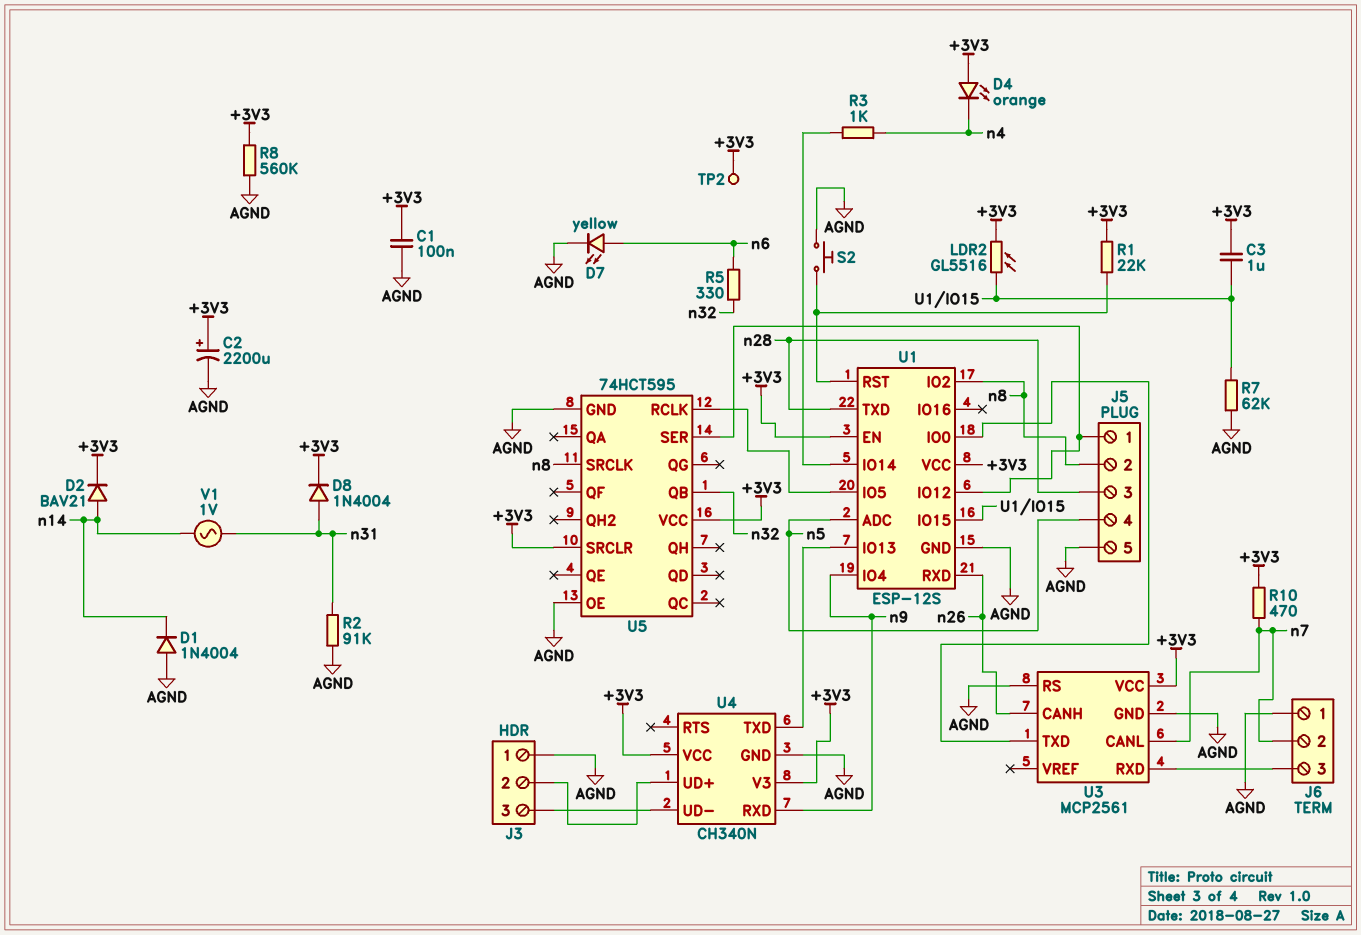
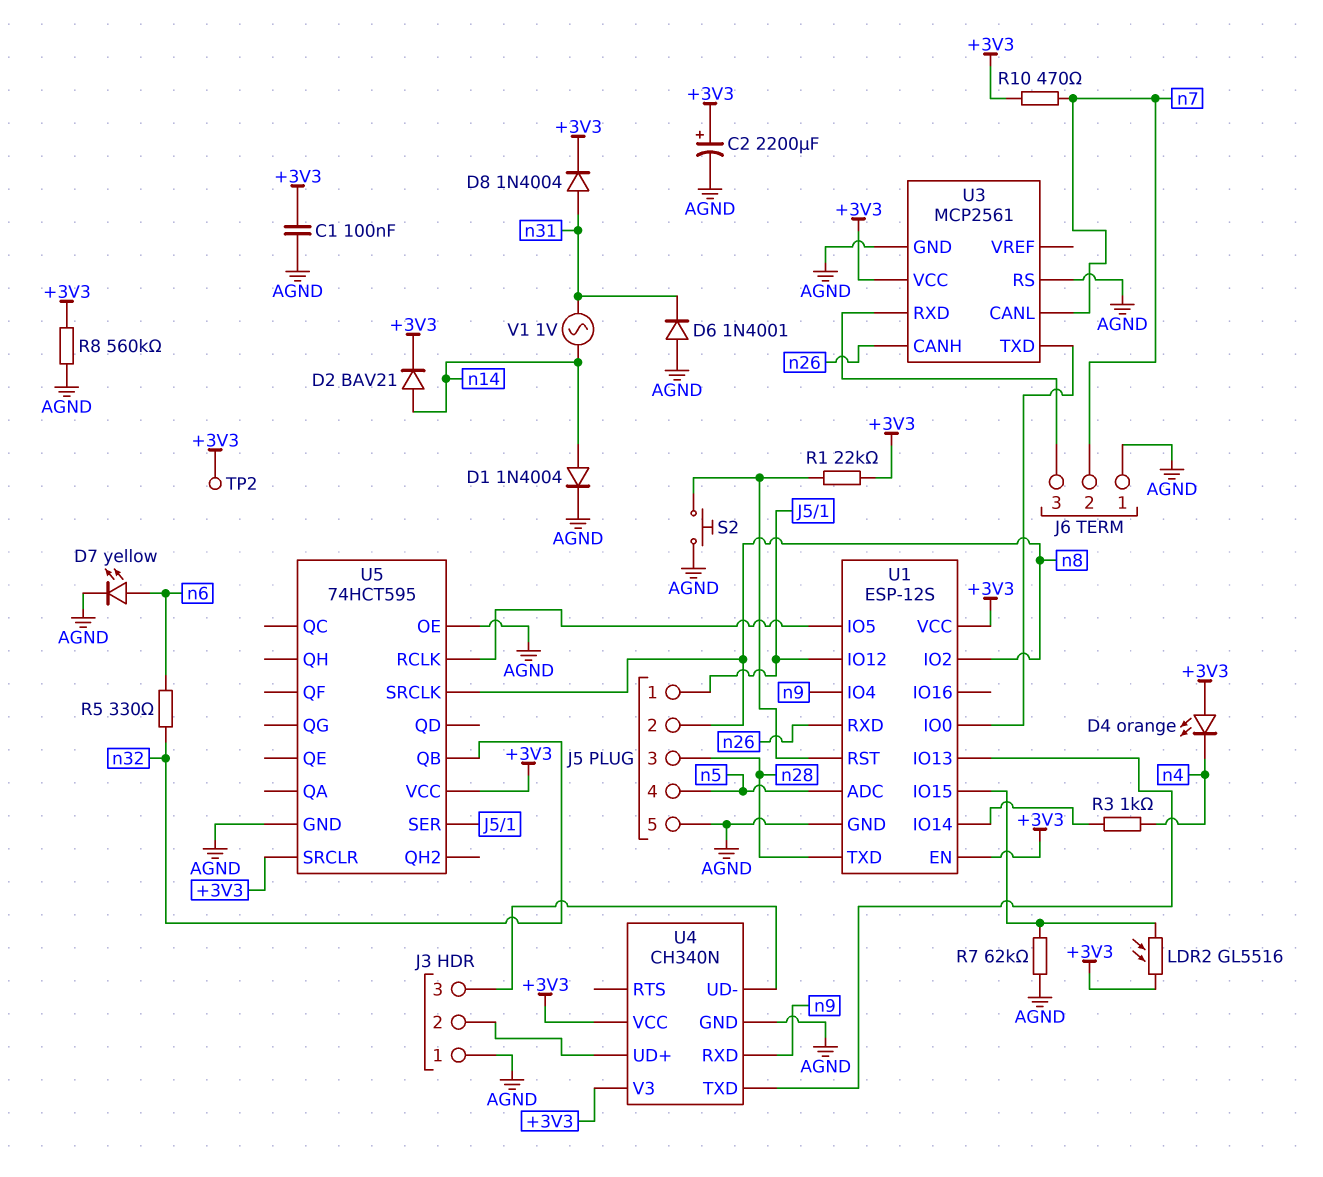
C3: 1uF (+3V3, U1/IO15) -> none
D1: diode 1N4004 (A AGND, K n14) -> diode 1N4004 (A n14, K AGND)
D6: none -> diode 1N4001 (A AGND, K n31)
R2: 91k (AGND, n31) -> none

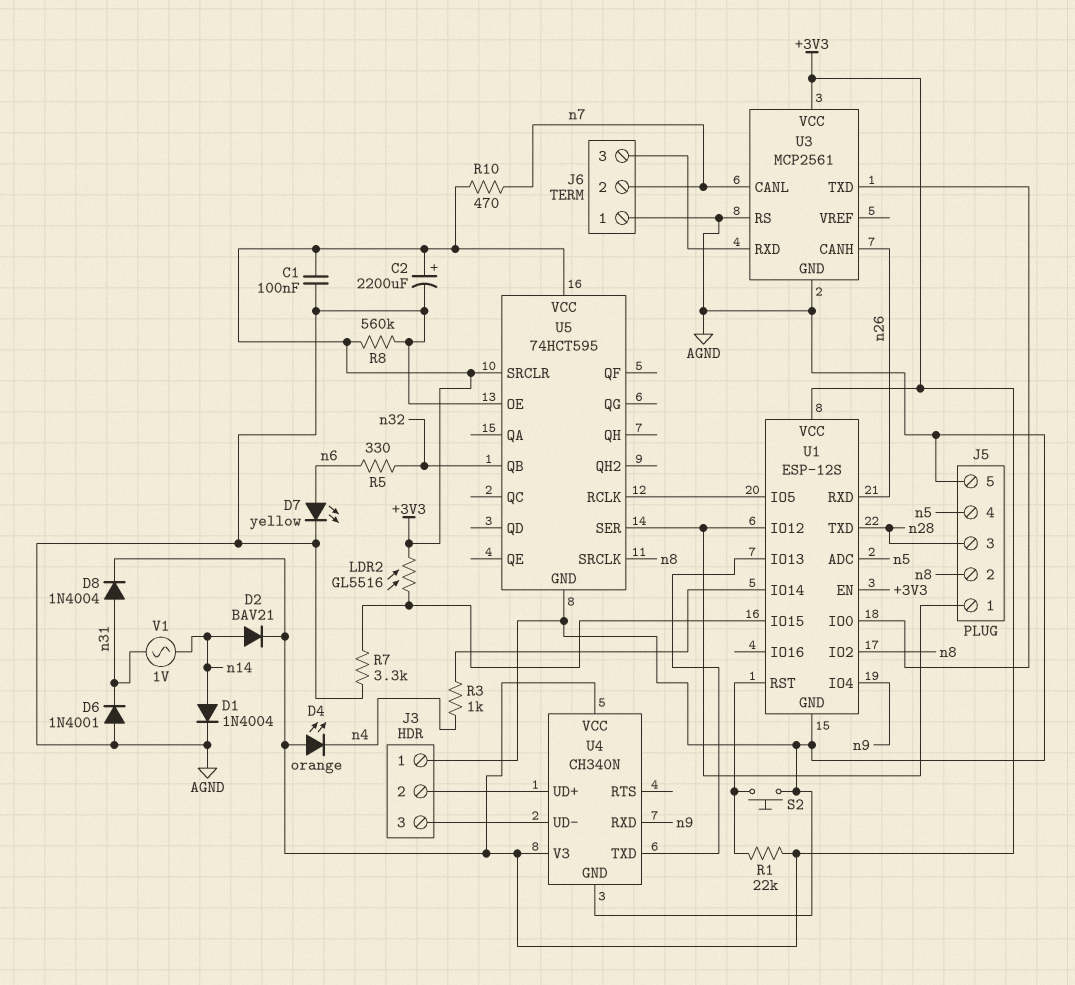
R7: 62k (AGND, U1/IO15) -> 3.3k (AGND, U1/IO15)
TP2: test point (+3V3) -> none

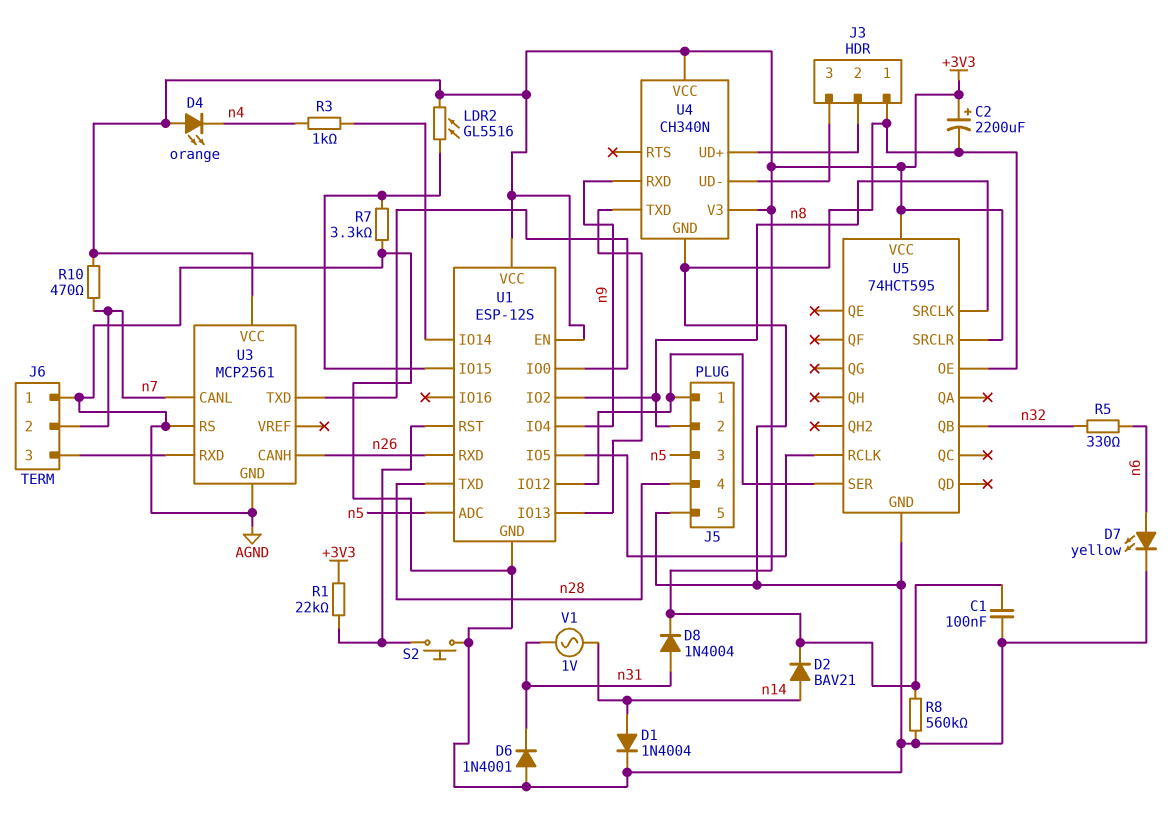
J5 pin 3: n28 -> n5
J5 pin 4: n5 -> n28

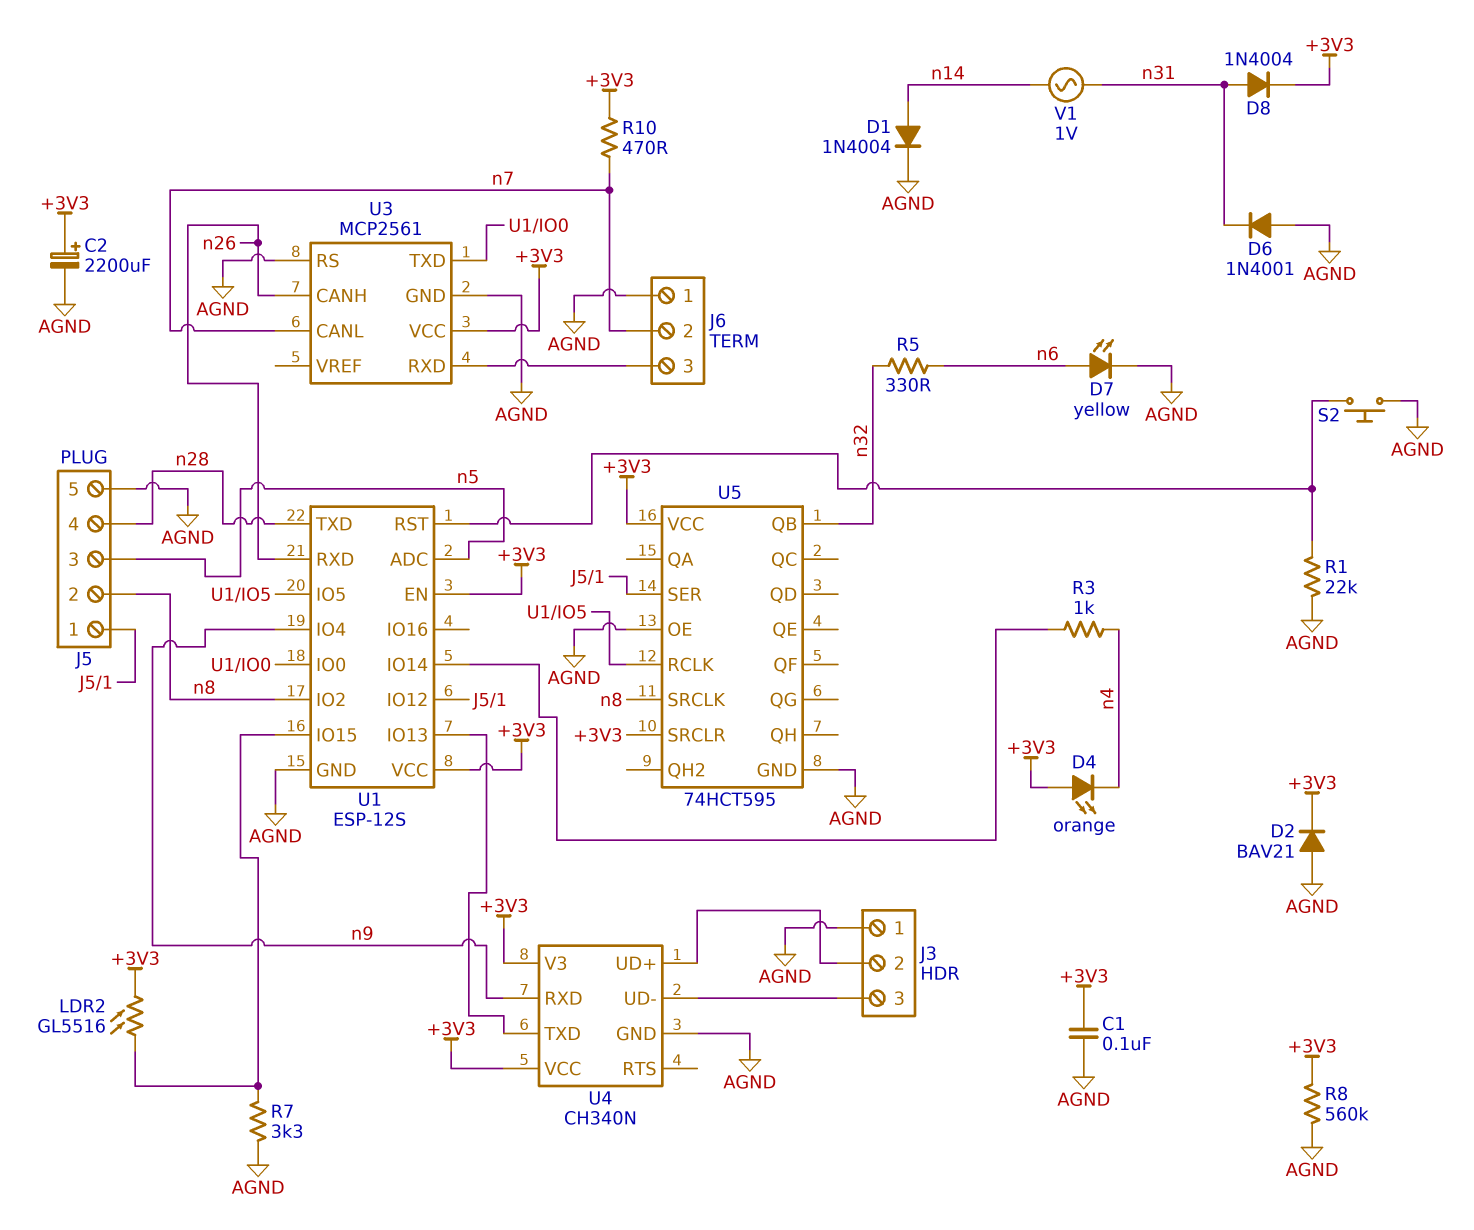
D2: diode BAV21 (A n14, K +3V3) -> diode BAV21 (A AGND, K +3V3)
R1: 22k (+3V3, U1/RST) -> 22k (AGND, U1/RST)

